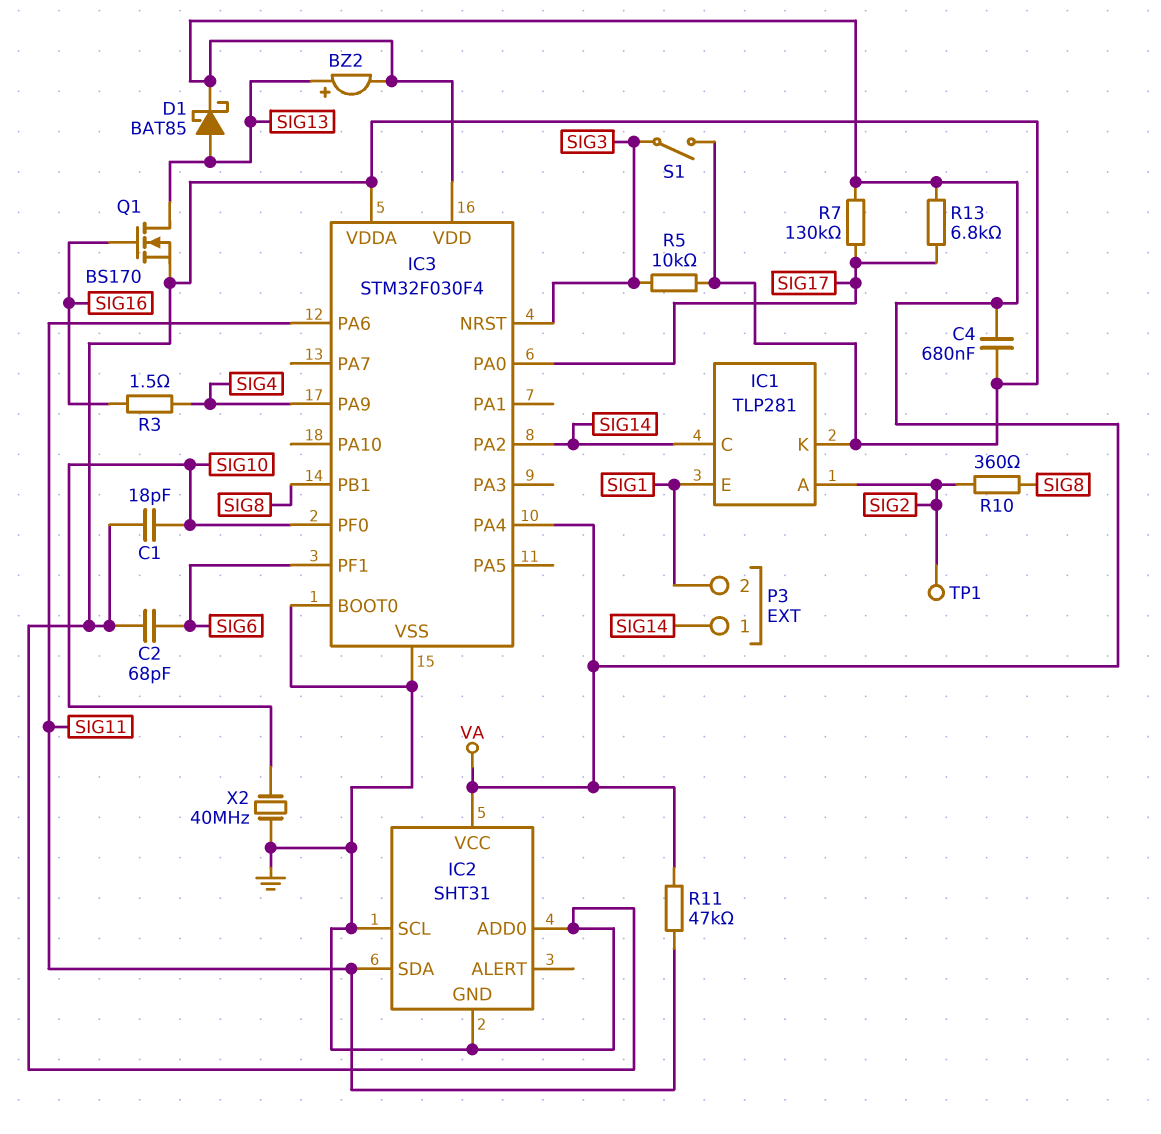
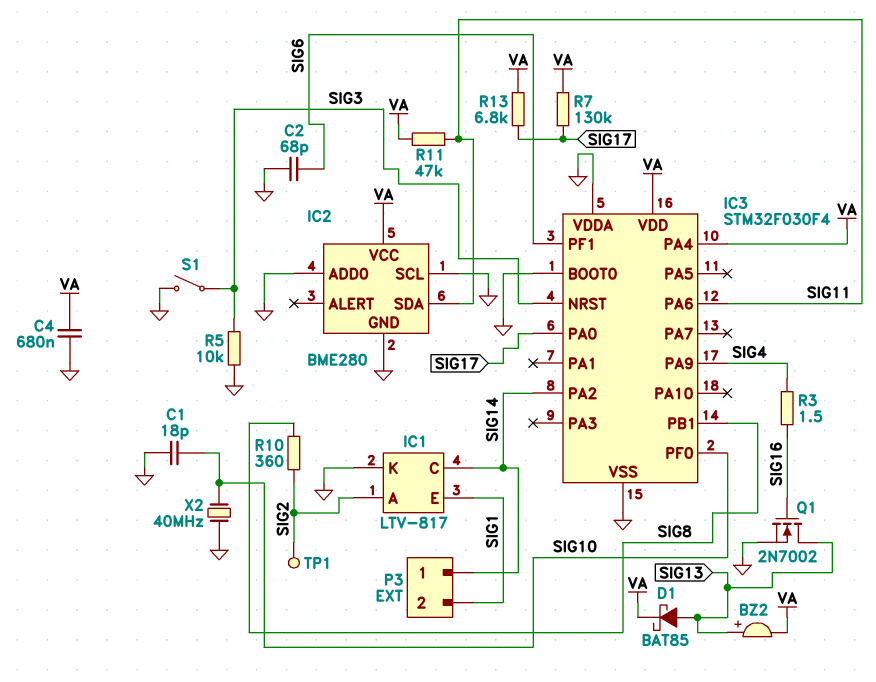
IC1: TLP281 -> LTV-817
IC2: SHT31 -> BME280
Q1: NMOS BS170 (G SIG16, D SIG13, S GND) -> NMOS 2N7002 (G SIG16, D SIG13, S GND)

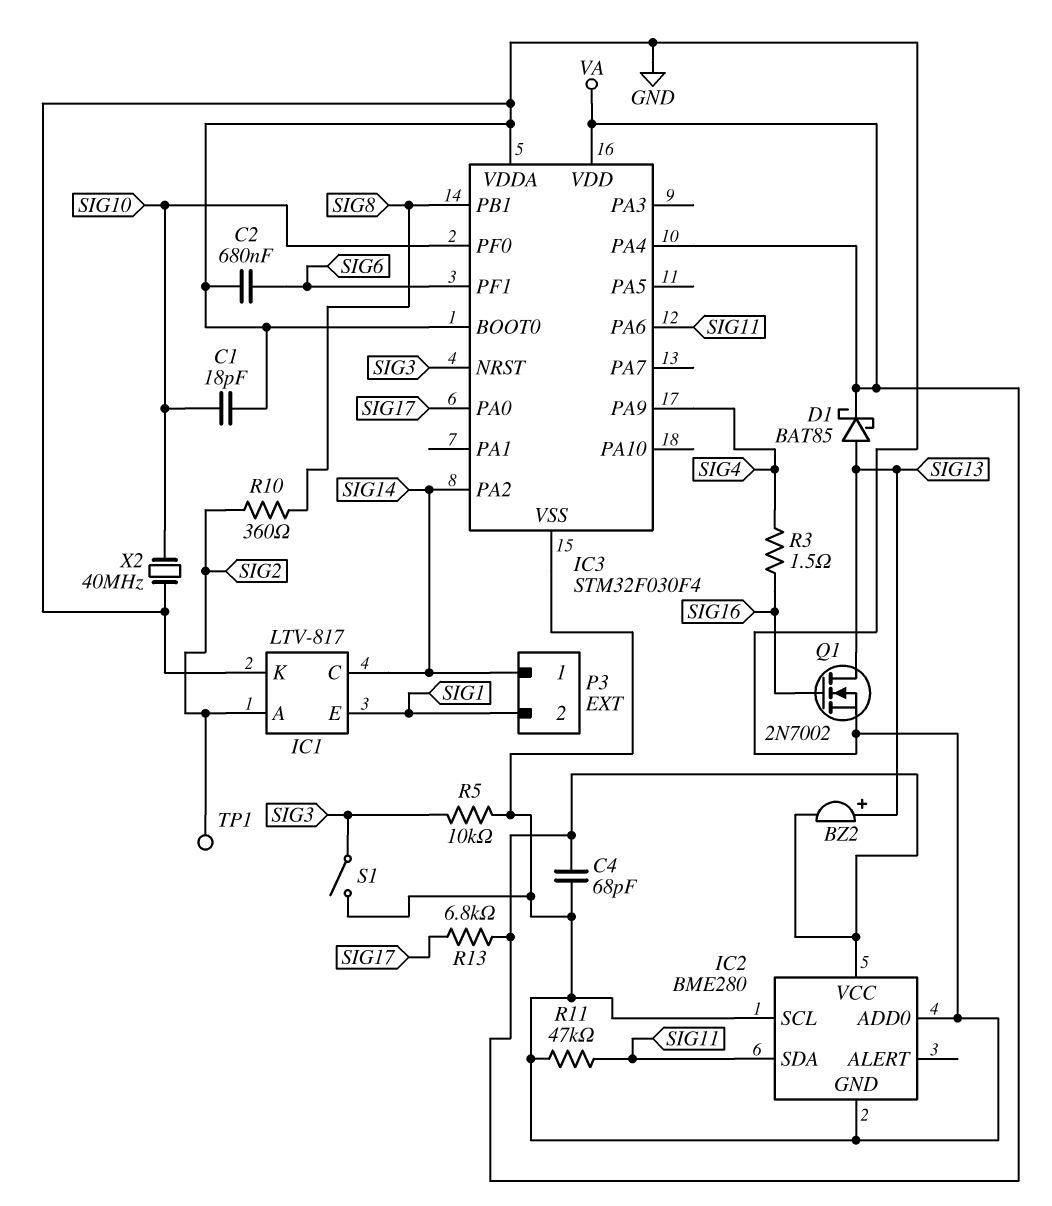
C2: 68pF (GND, SIG6) -> 680nF (GND, SIG6)
C4: 680nF (GND, VA) -> 68pF (GND, VA)
R7: 130k (SIG17, VA) -> none
R11: 47k (SIG11, VA) -> 47k (GND, SIG11)

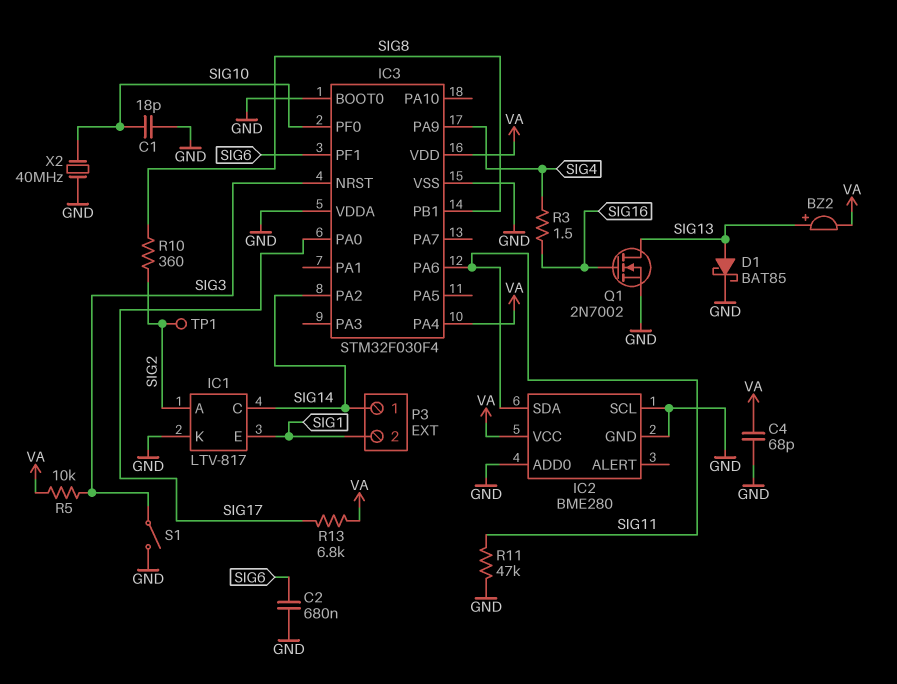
D1: schottky BAT85 (A SIG13, K VA) -> schottky BAT85 (A SIG13, K GND)
R5: 10k (GND, SIG3) -> 10k (SIG3, VA)

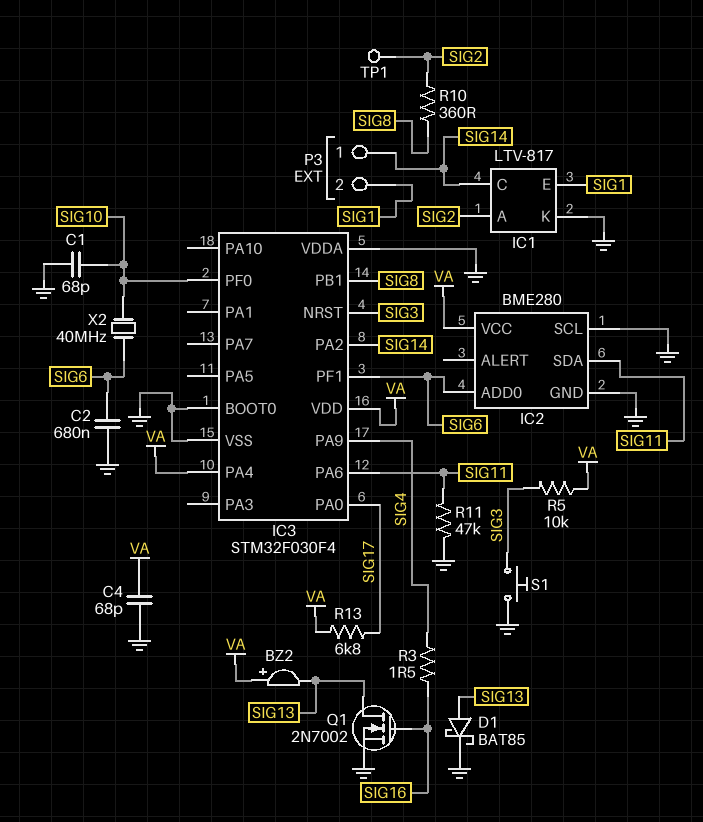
BZ2: buzzer (plus SIG13, minus VA) -> buzzer (plus VA, minus SIG13)
C1: 18pF (GND, SIG10) -> 68pF (GND, SIG10)
IC2 pin ADD0: GND -> SIG6
S1: switch (GND, SIG3) -> button (GND, SIG3)
X2: 40MHz (GND, SIG10) -> 40MHz (SIG6, SIG10)

